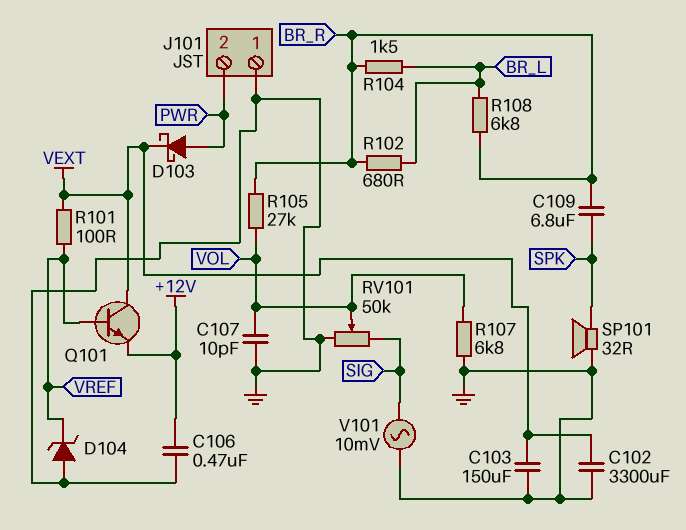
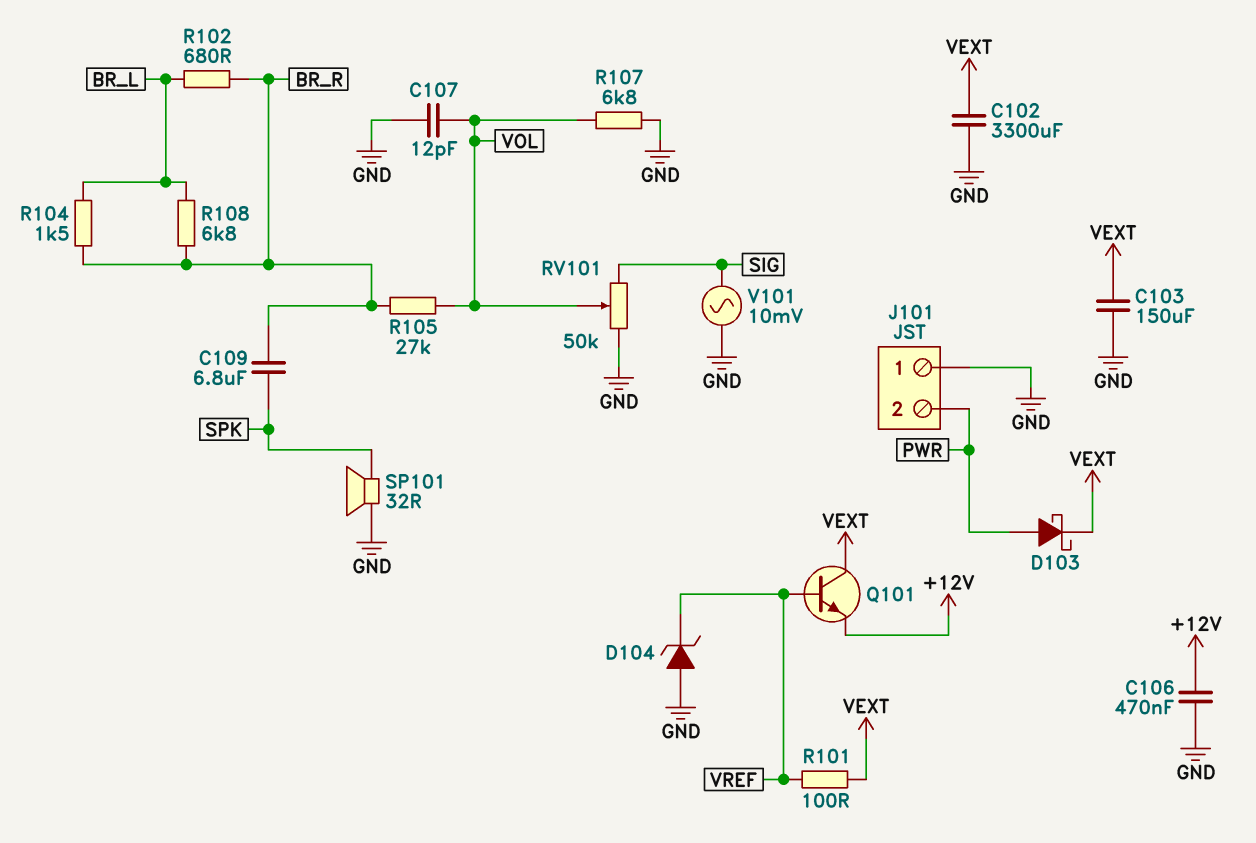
C107: 10pF (GND, VOL) -> 12pF (GND, VOL)

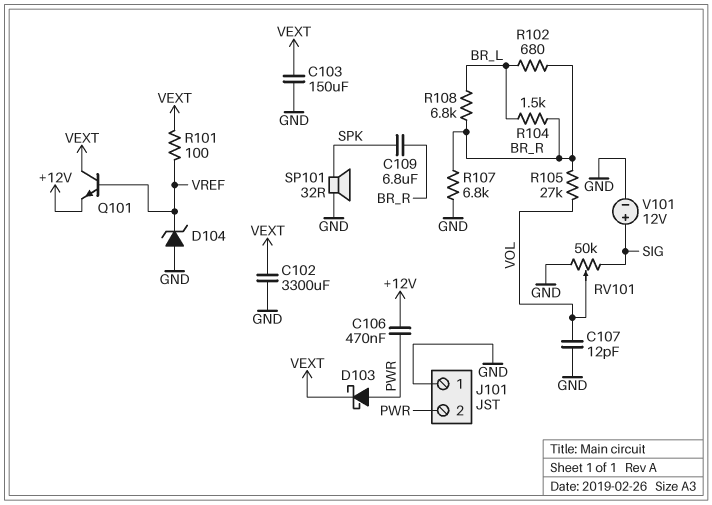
C106: 470nF (+12V, GND) -> 470nF (+12V, PWR)
R107: 6.8k (GND, VOL) -> 6.8k (BR_R, GND)
V101: AC 10mV (GND, SIG) -> 12V (plus SIG, minus GND)

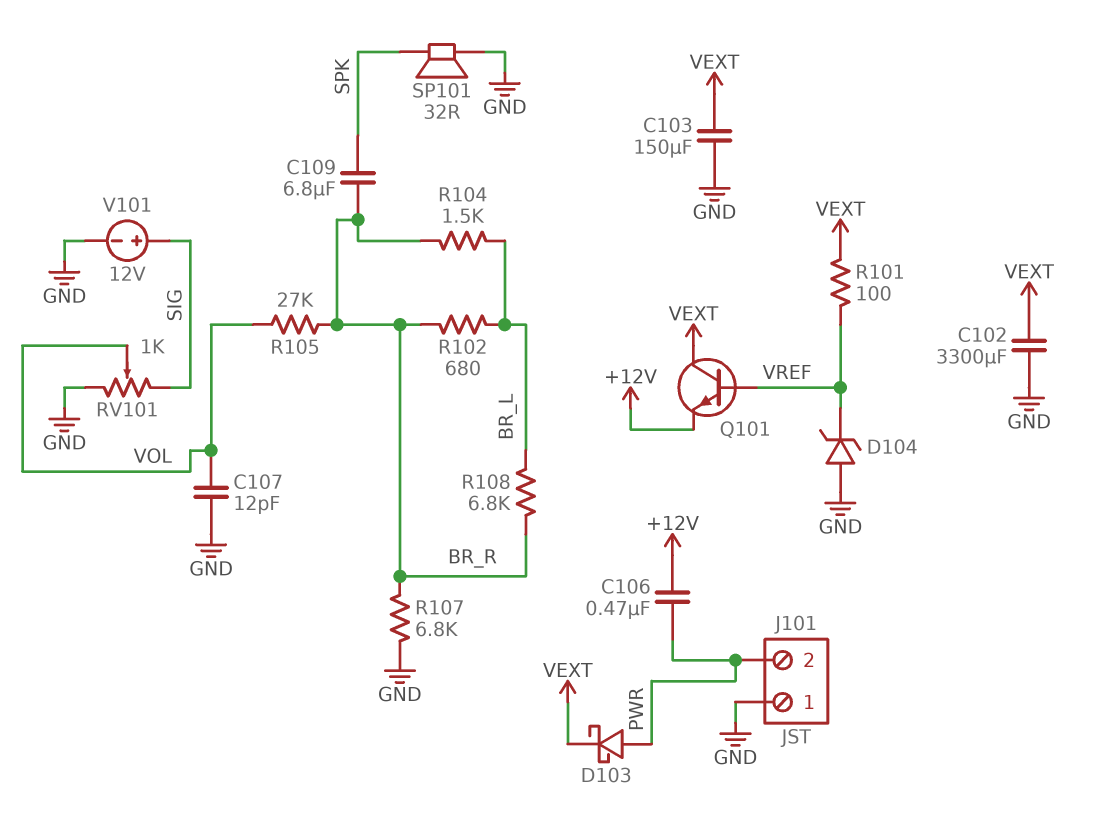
RV101: 50k (GND, SIG, wiper VOL) -> 1k (GND, SIG, wiper VOL)

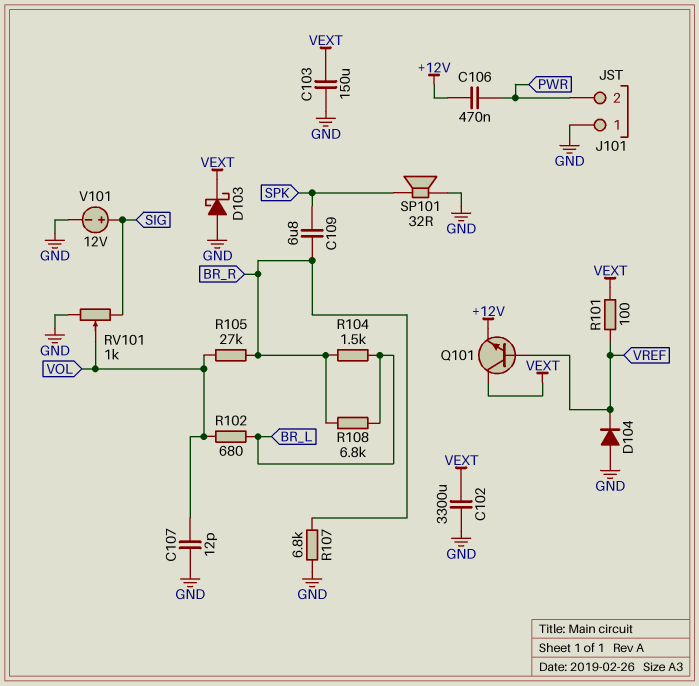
D103: schottky (A PWR, K VEXT) -> schottky (A GND, K VEXT)
D104: zener (A GND, K VREF) -> diode (A GND, K VREF)
R102: 680 (BR_L, BR_R) -> 680 (BR_L, VOL)

